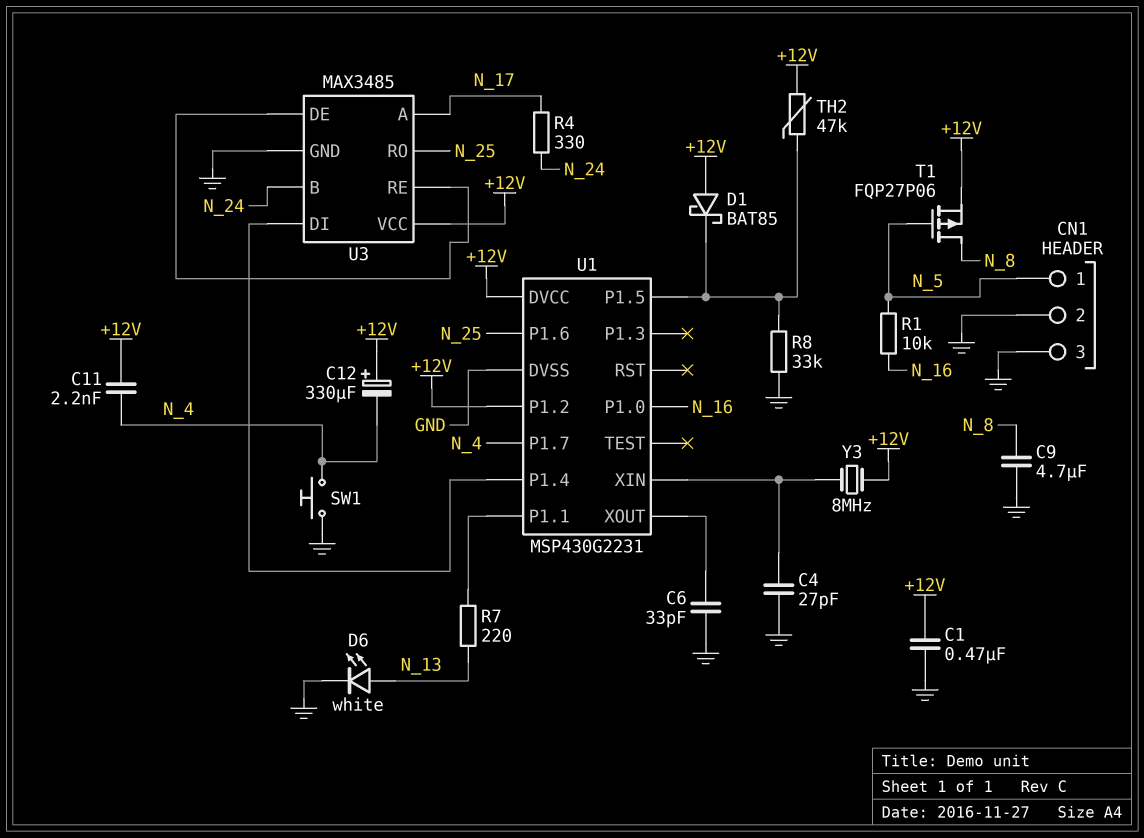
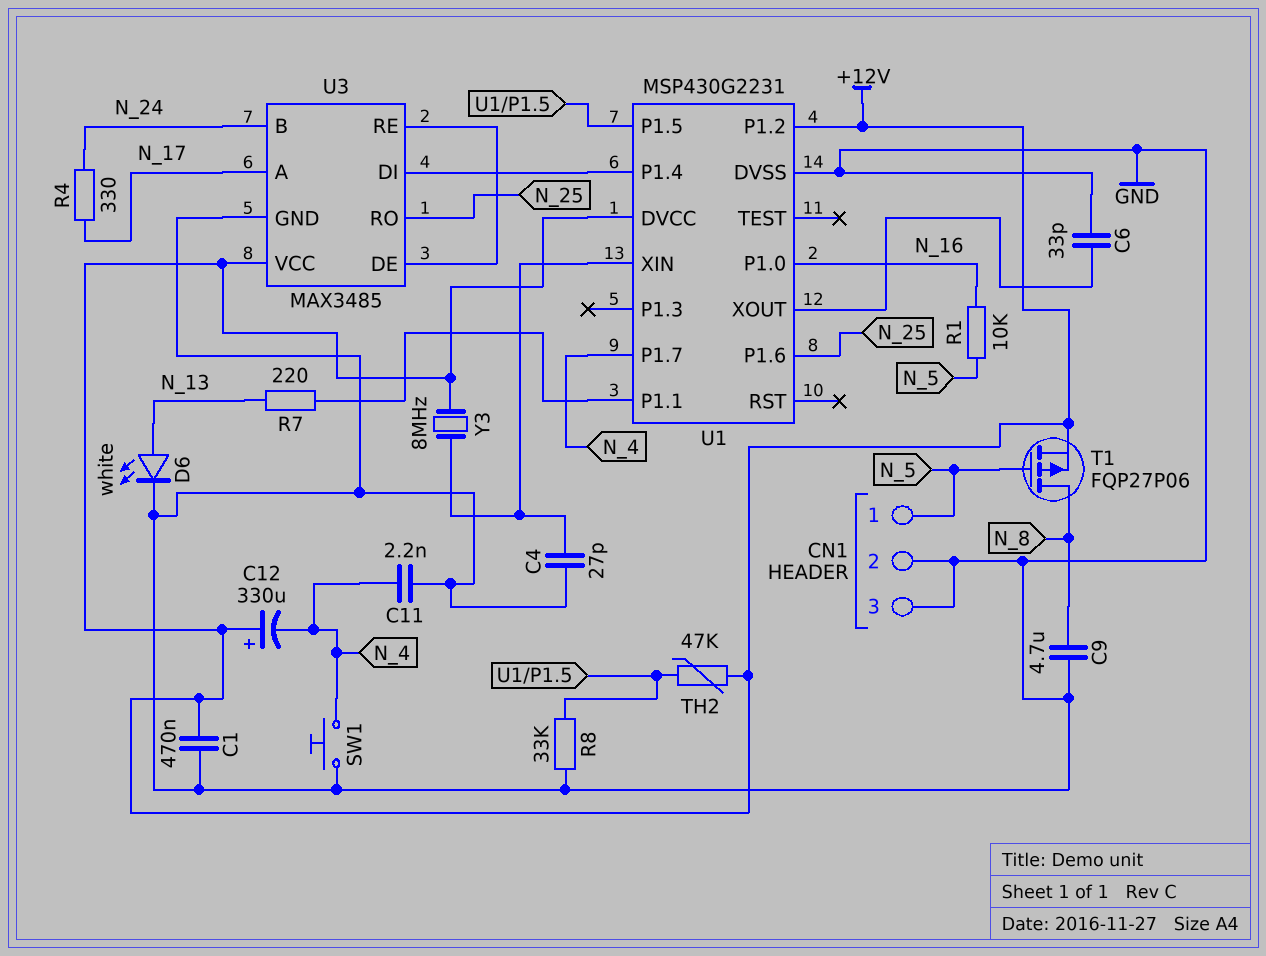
C11: 2.2nF (+12V, N_4) -> 2.2nF (GND, N_4)
D1: schottky BAT85 (A +12V, K U1/P1.5) -> none

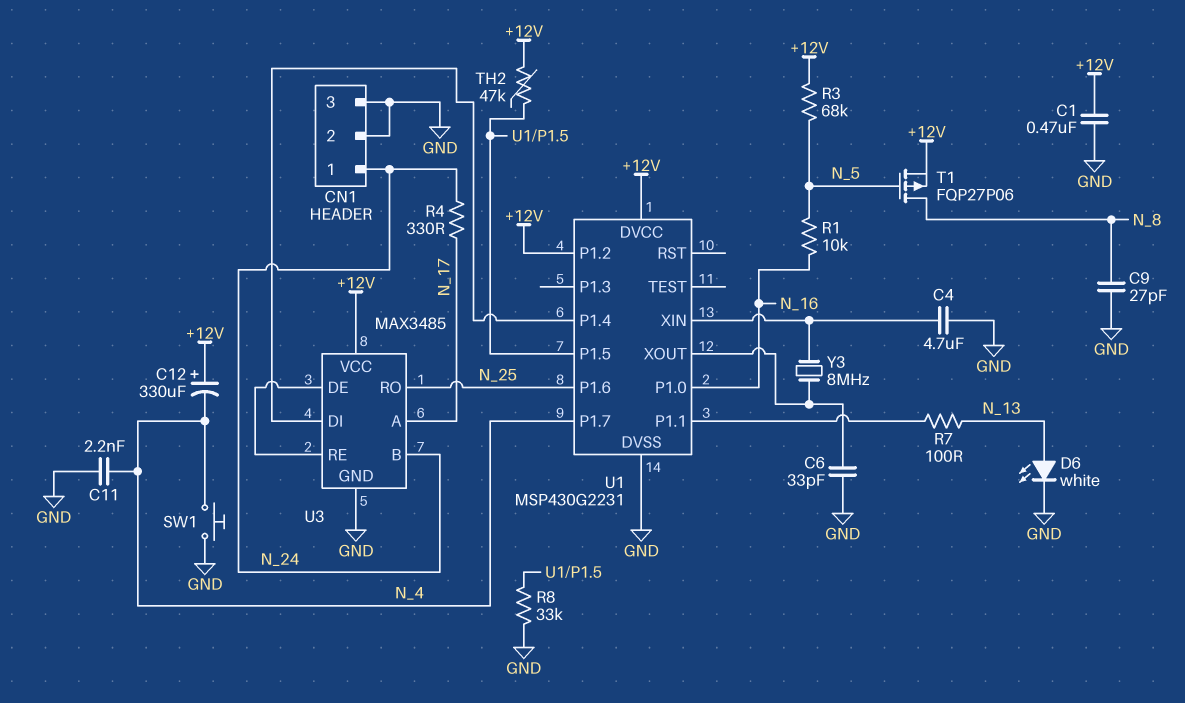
C4: 27pF (GND, U1/XIN) -> 4.7uF (GND, U1/XIN)
C9: 4.7uF (GND, N_8) -> 27pF (GND, N_8)
CN1 pin 1: N_5 -> N_24
R3: none -> 68k (+12V, N_5)
R7: 220 (N_13, U1/P1.1) -> 100 (N_13, U1/P1.1)
Y3: 8MHz (+12V, U1/XIN) -> 8MHz (U1/XIN, U1/XOUT)

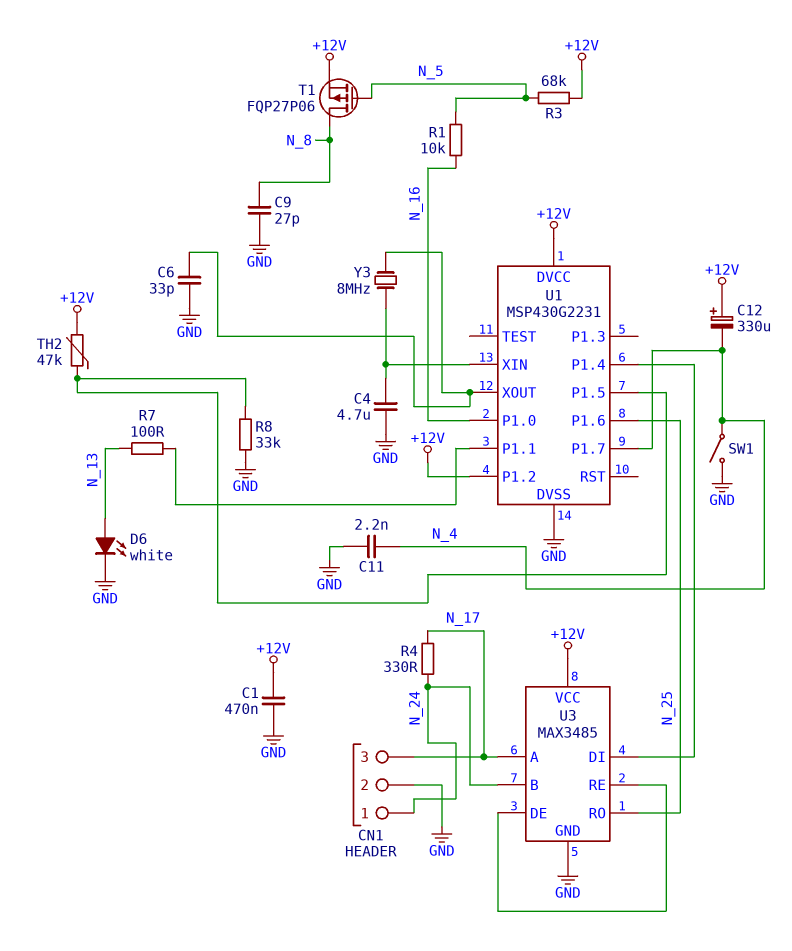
CN1 pin 3: GND -> N_17
SW1: button (GND, N_4) -> switch (GND, N_4)

